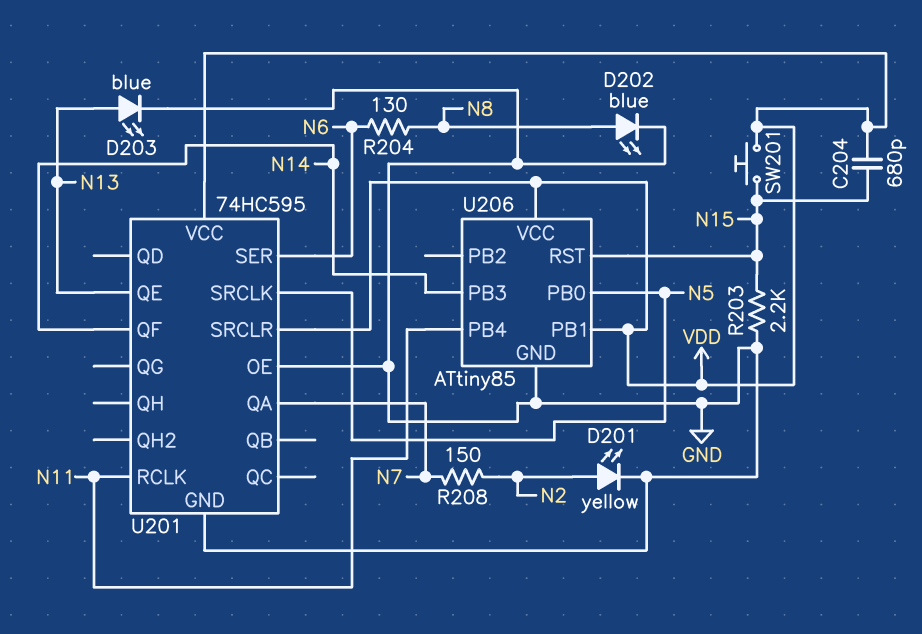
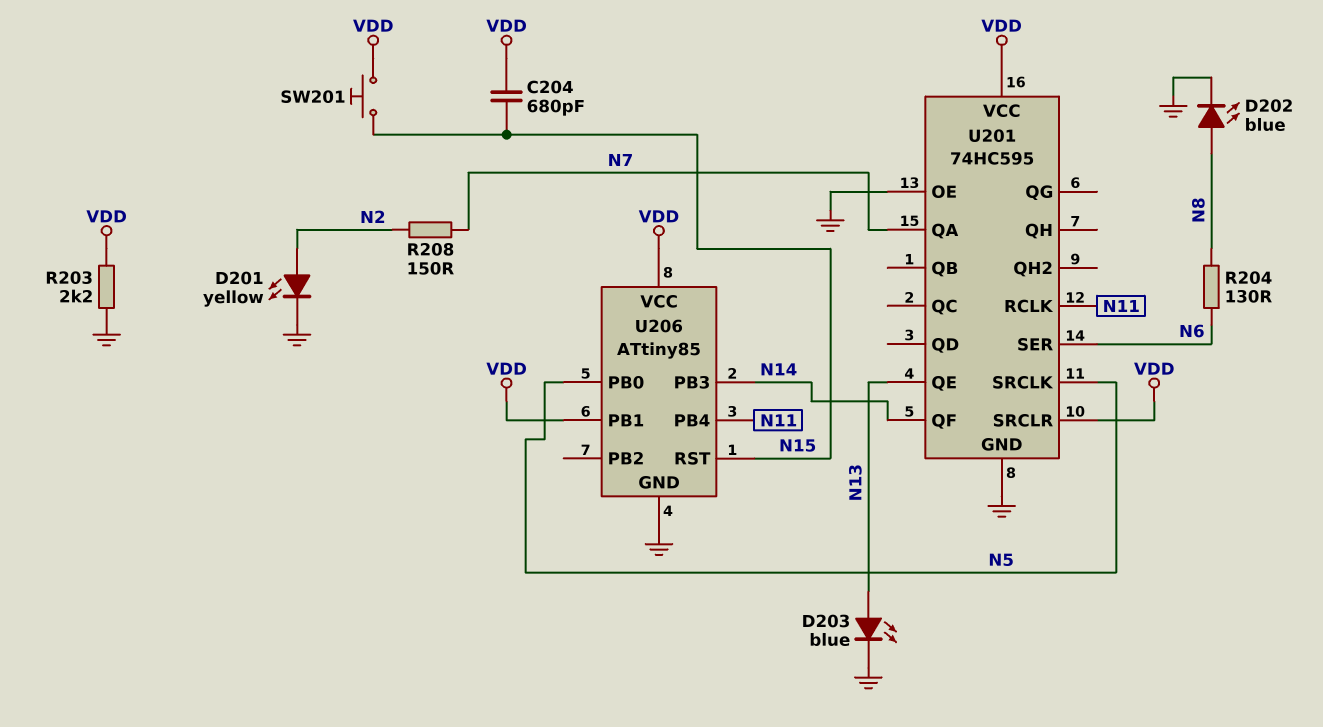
R203: 2.2k (GND, N15) -> 2.2k (GND, VDD)

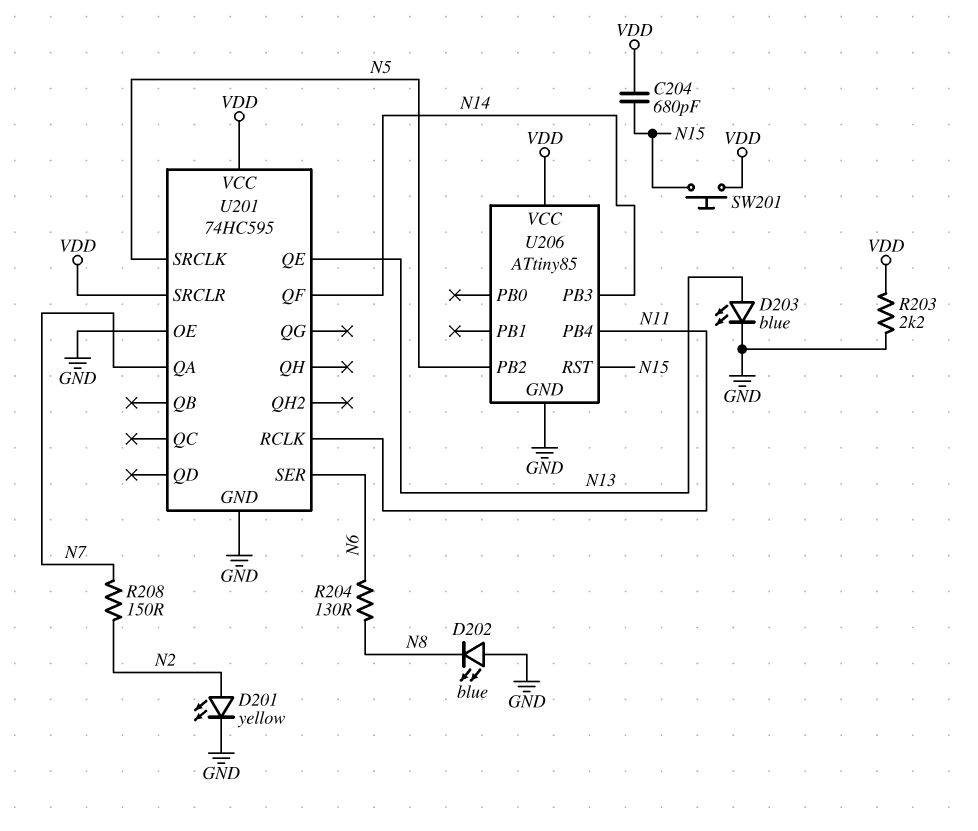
D202: LED blue (A N8, K GND) -> LED blue (A GND, K N8)
U206 pin PB0: N5 -> none
U206 pin PB1: VDD -> none
U206 pin PB2: none -> N5

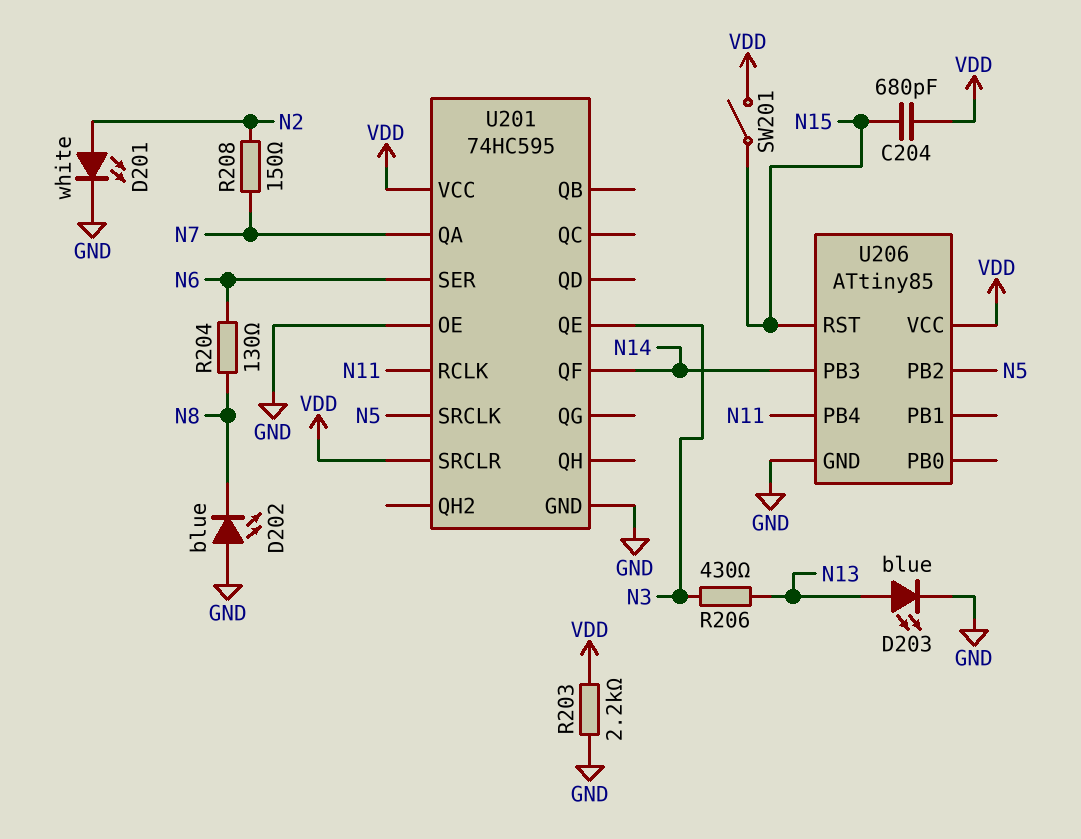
D201: LED yellow (A N2, K GND) -> LED white (A N2, K GND)
R206: none -> 430 (N3, N13)
SW201: button (N15, VDD) -> switch (N15, VDD)
U201 pin QE: N13 -> N3

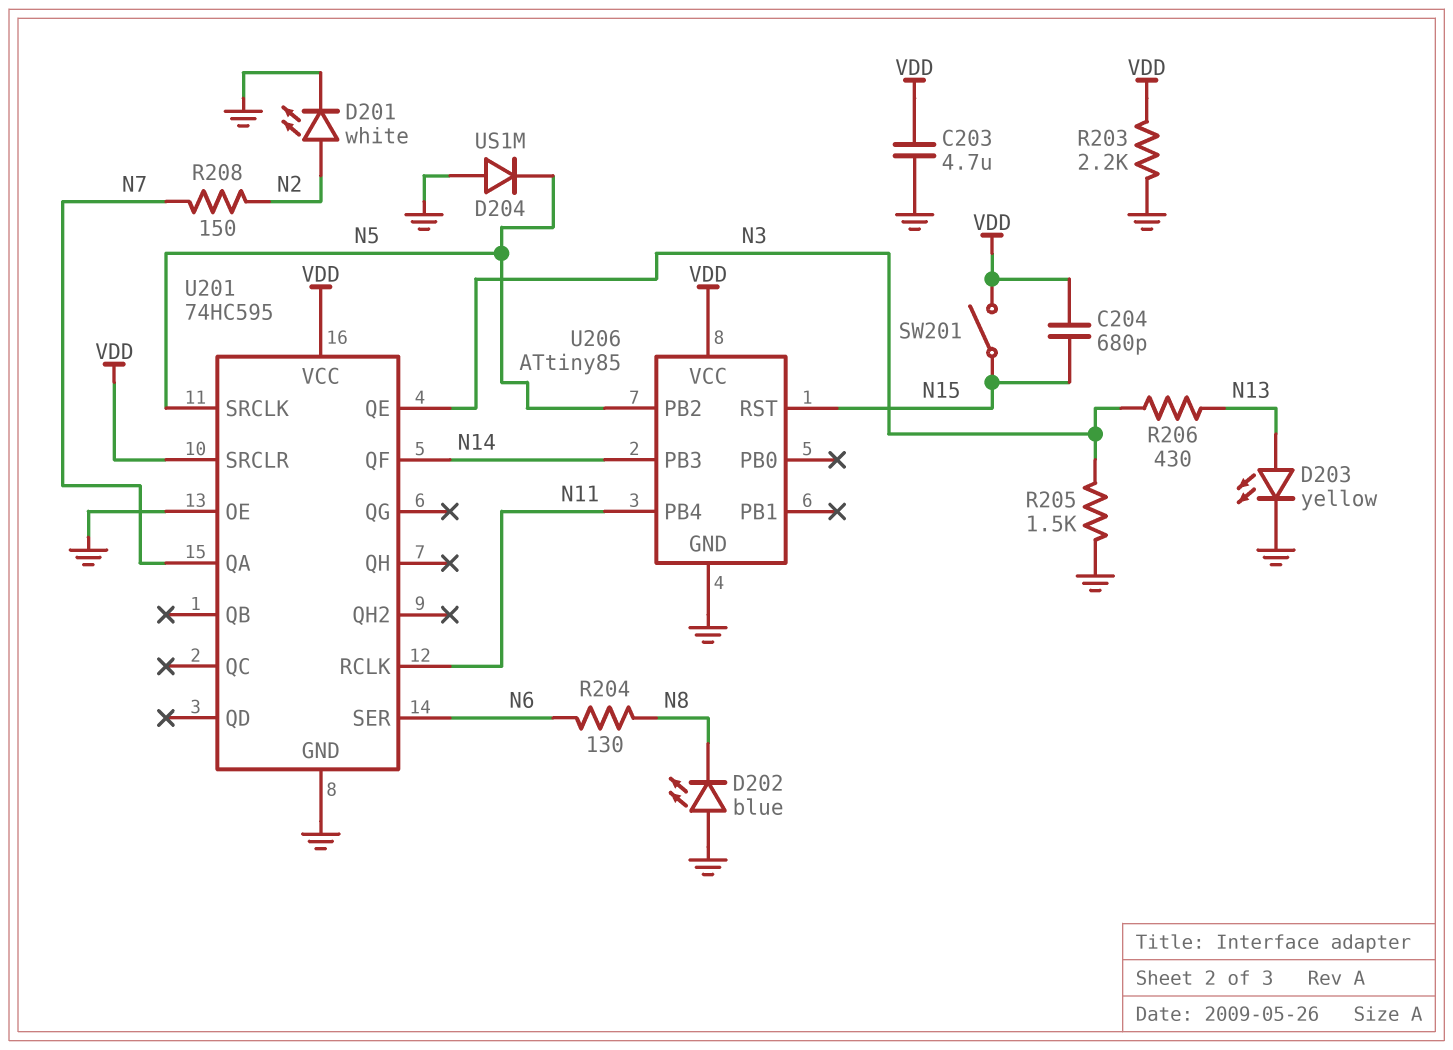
C203: none -> 4.7uF (GND, VDD)
D203: LED blue (A N13, K GND) -> LED yellow (A N13, K GND)
D204: none -> diode US1M (A GND, K N5)
R205: none -> 1.5k (GND, N3)

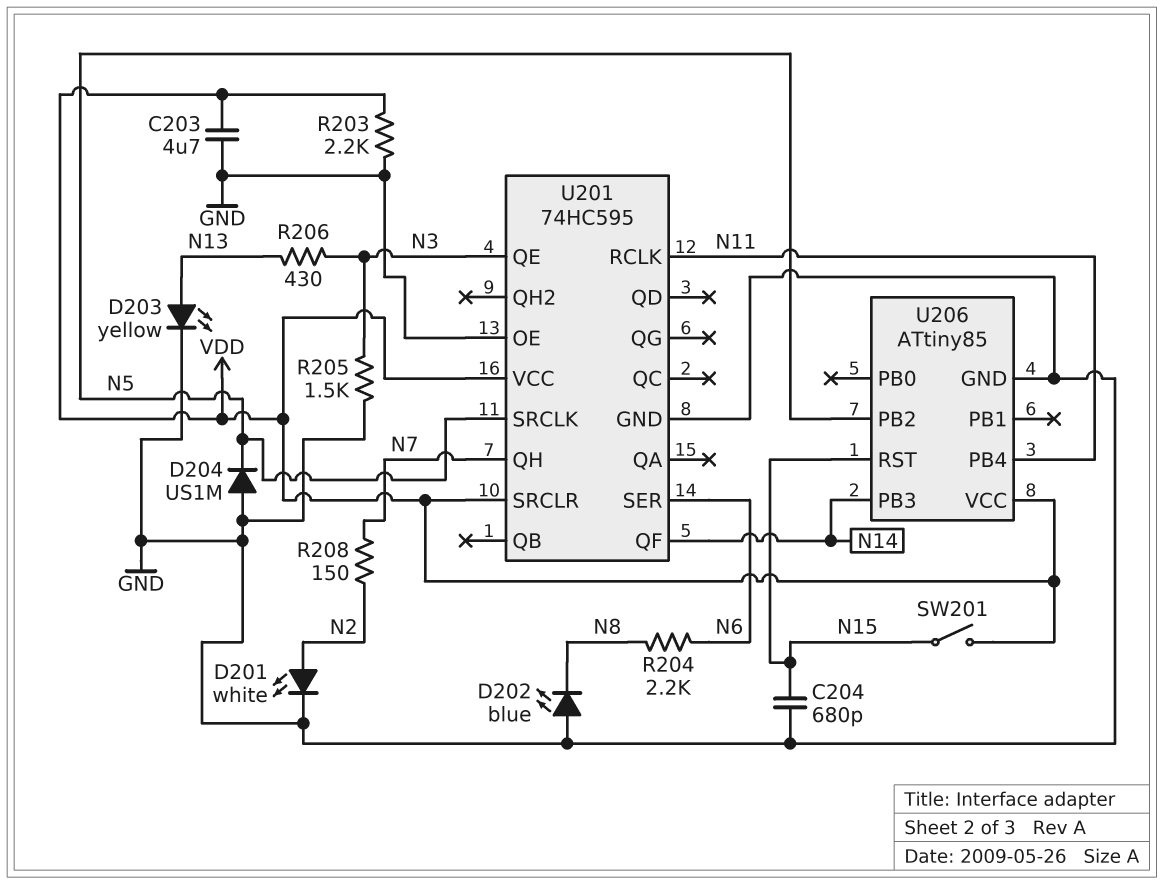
C204: 680pF (N15, VDD) -> 680pF (GND, N15)
R204: 130 (N6, N8) -> 2.2k (N6, N8)
U201 pin QA: N7 -> none
U201 pin QH: none -> N7

